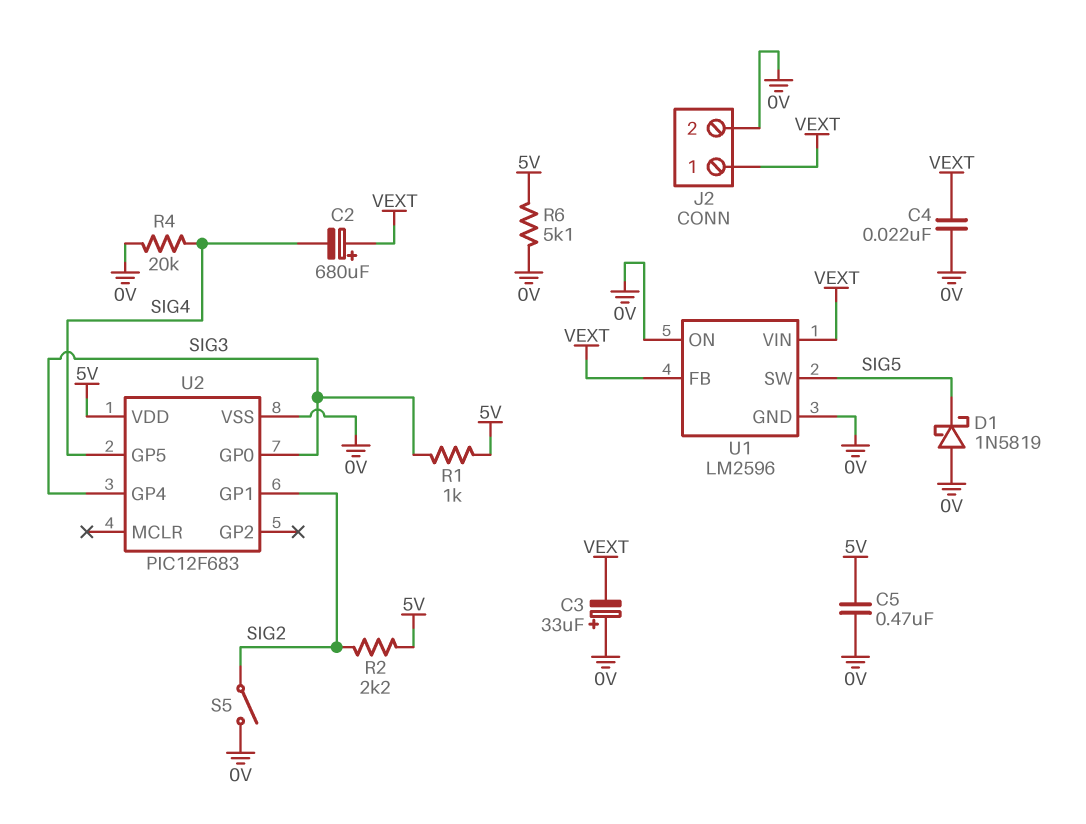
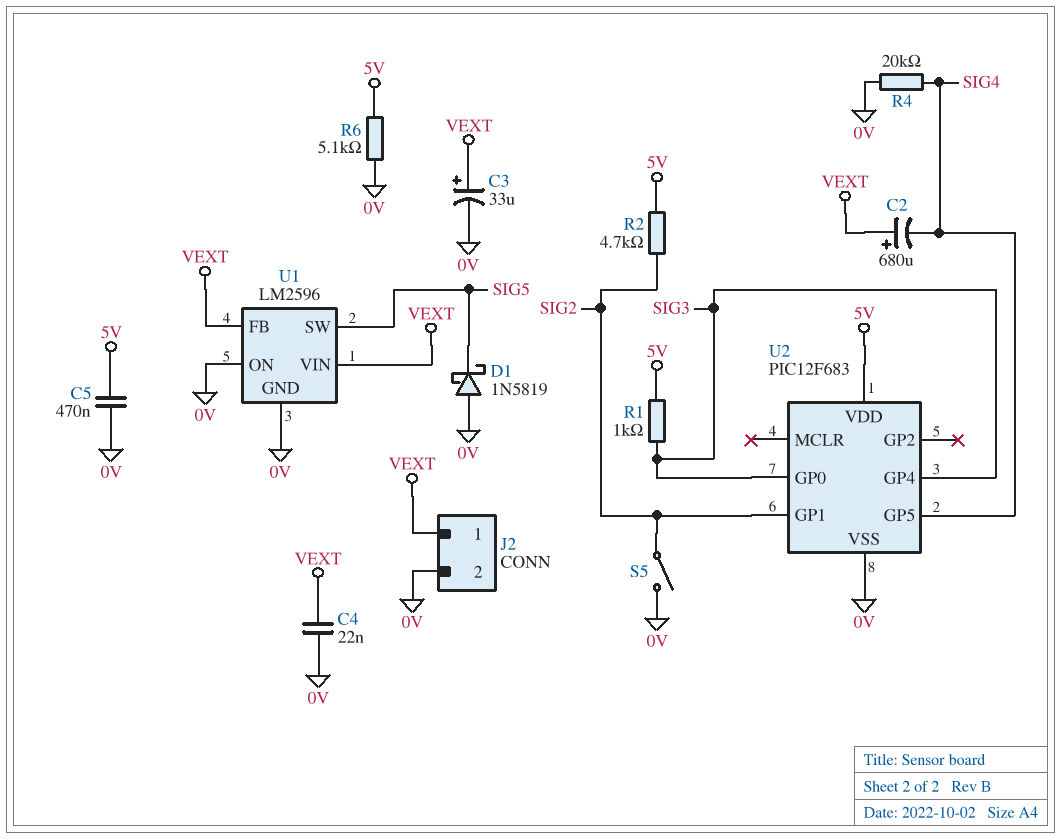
C3: 33uF (plus 0V, minus VEXT) -> 33uF (plus VEXT, minus 0V)
R2: 2.2k (5V, SIG2) -> 4.7k (5V, SIG2)

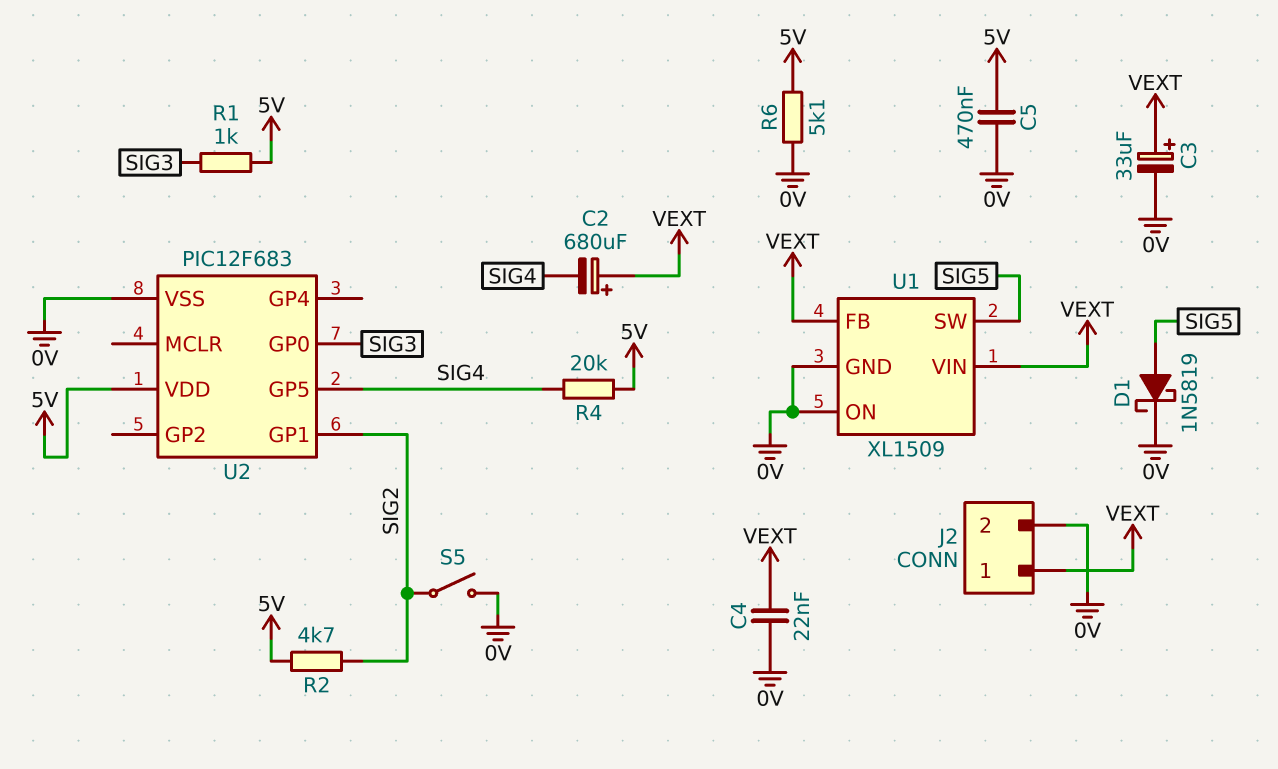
D1: schottky 1N5819 (A 0V, K SIG5) -> schottky 1N5819 (A SIG5, K 0V)
R4: 20k (0V, SIG4) -> 20k (5V, SIG4)
U1: LM2596 -> XL1509
U2 pin GP4: SIG3 -> none

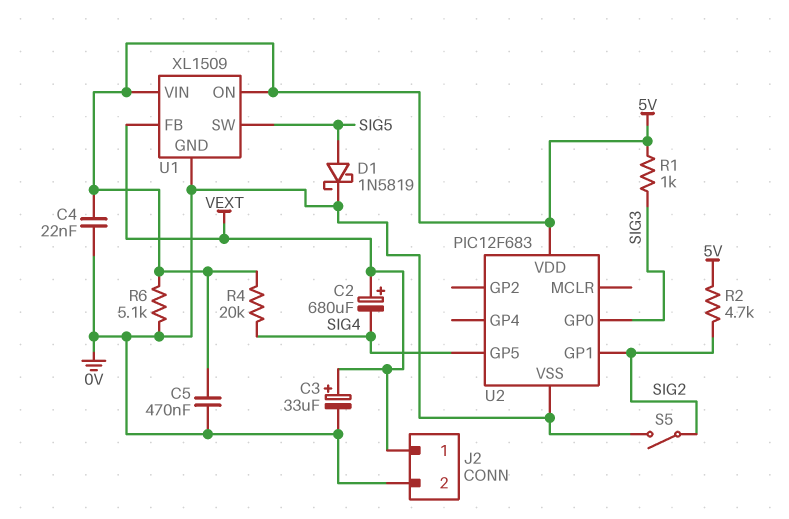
C4: 22nF (0V, VEXT) -> 22nF (0V, 5V)
U1 pin ON: 0V -> 5V
U1 pin VIN: VEXT -> 5V

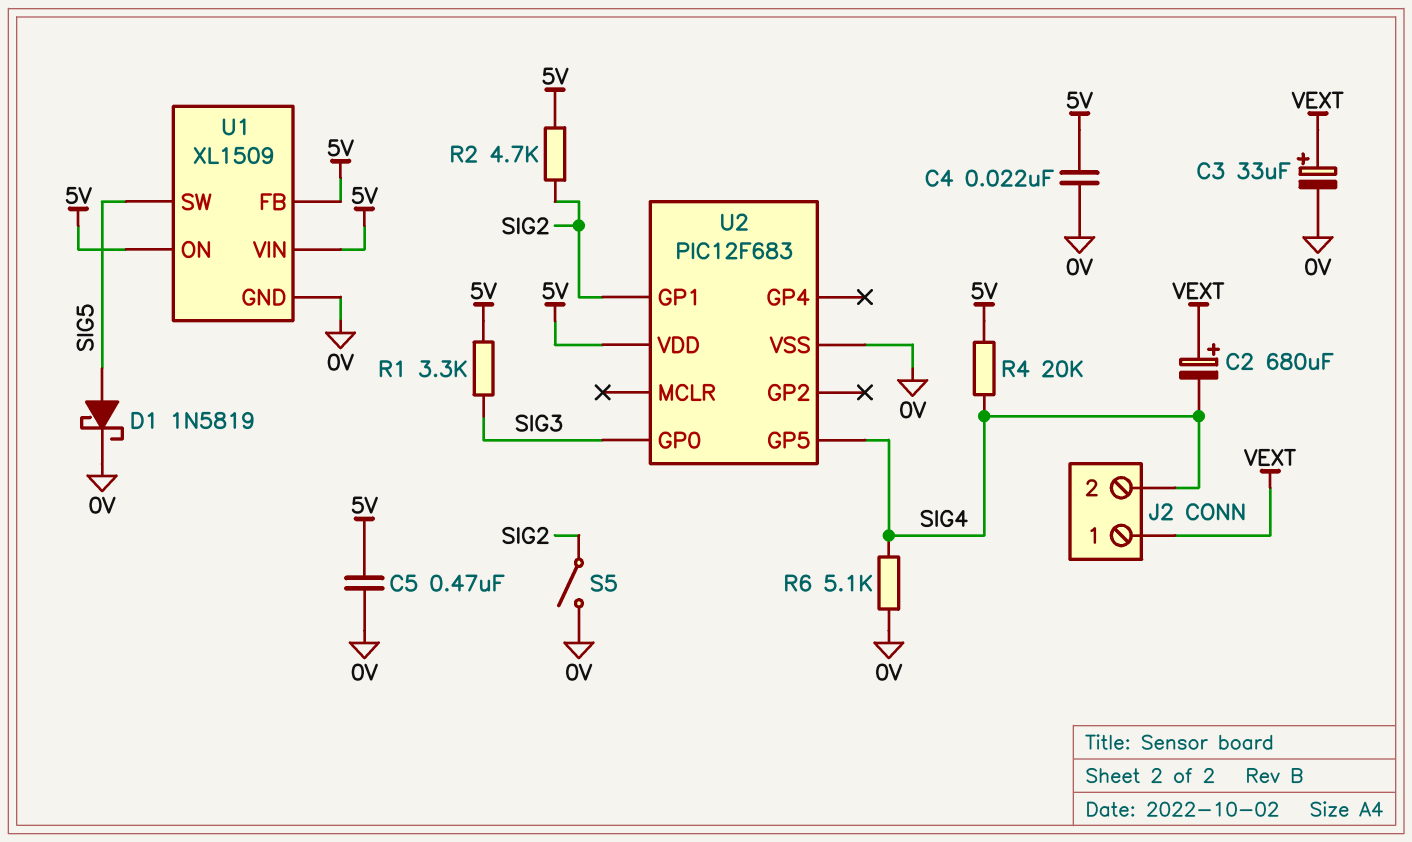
J2 pin 2: 0V -> SIG4
R1: 1k (5V, SIG3) -> 3.3k (5V, SIG3)
R6: 5.1k (0V, 5V) -> 5.1k (0V, SIG4)
U1 pin FB: VEXT -> 5V

